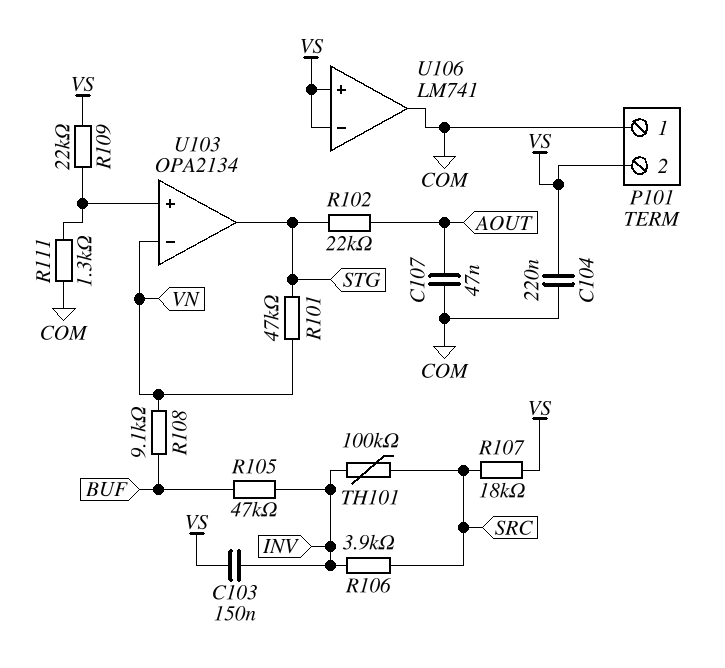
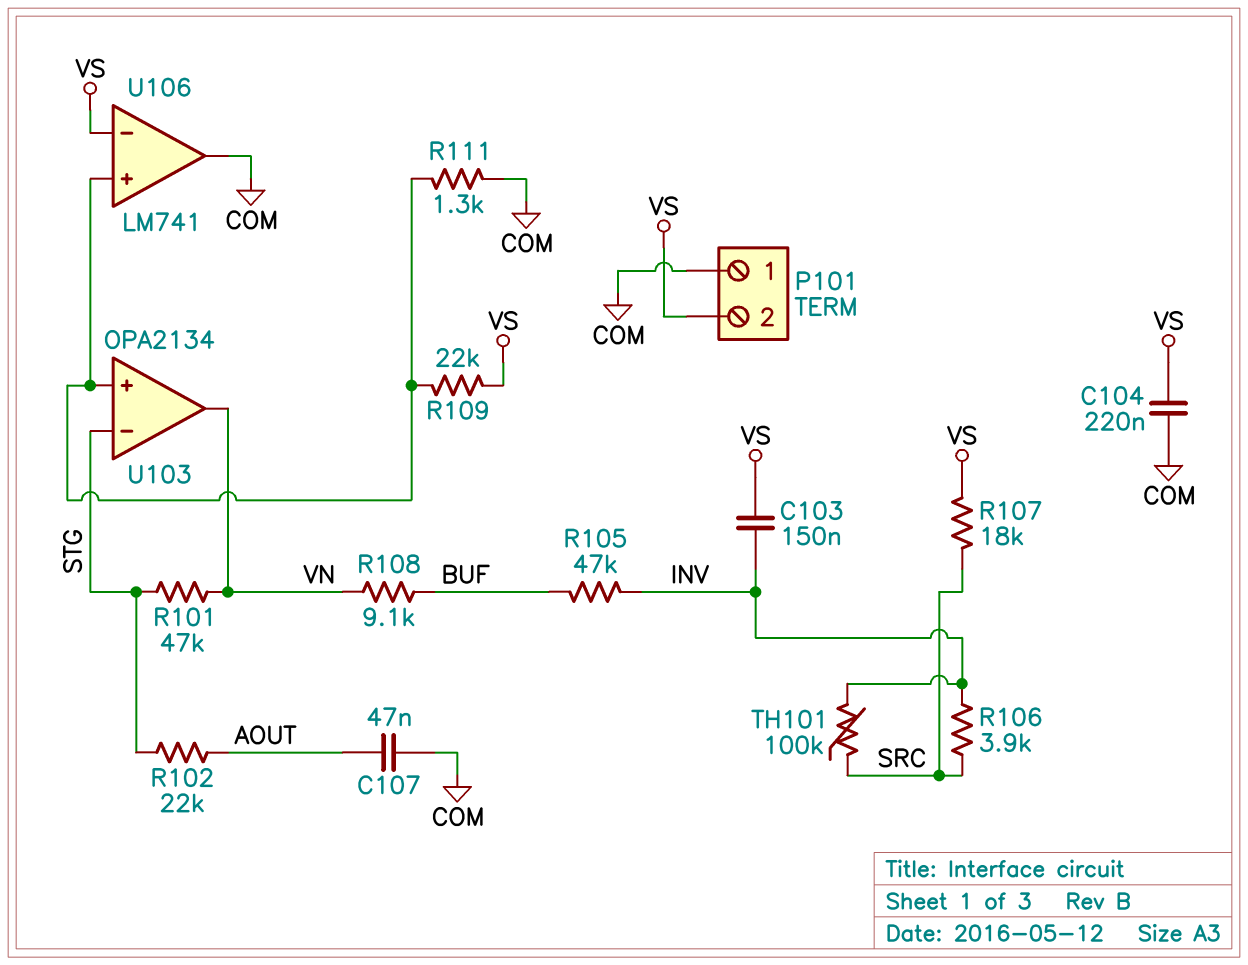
U103 pin in-: VN -> STG
U103 pin out: STG -> VN
U106 pin in+: VS -> U103/in+

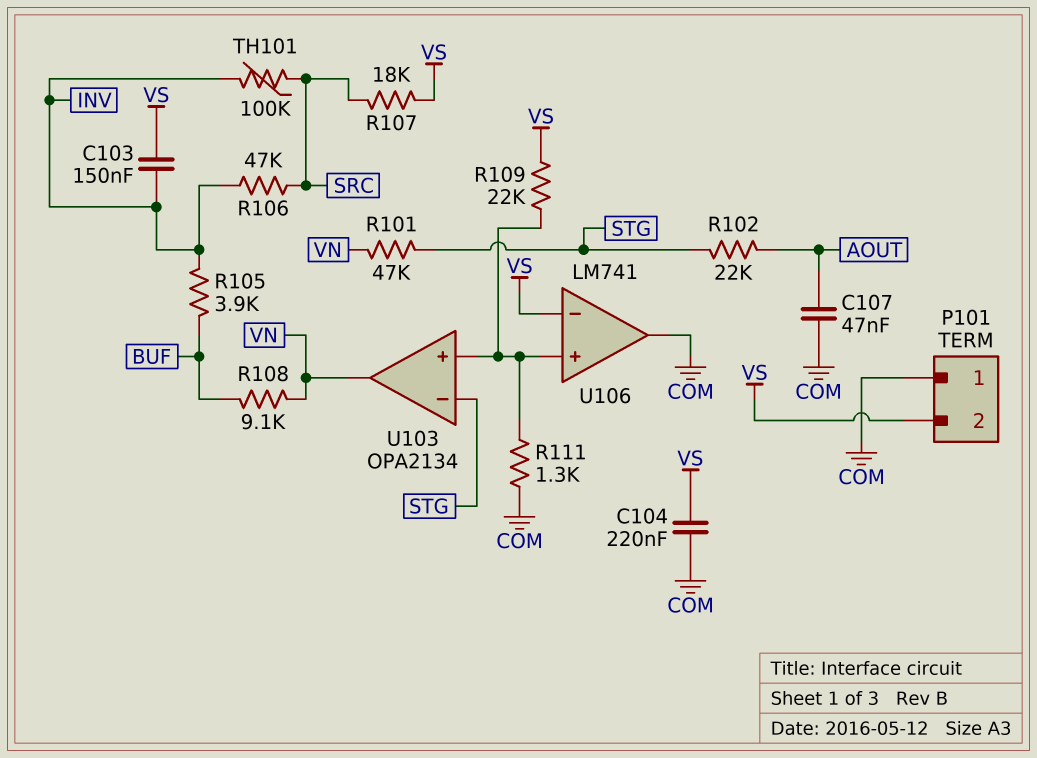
R105: 47k (BUF, INV) -> 3.9k (BUF, INV)
R106: 3.9k (INV, SRC) -> 47k (INV, SRC)

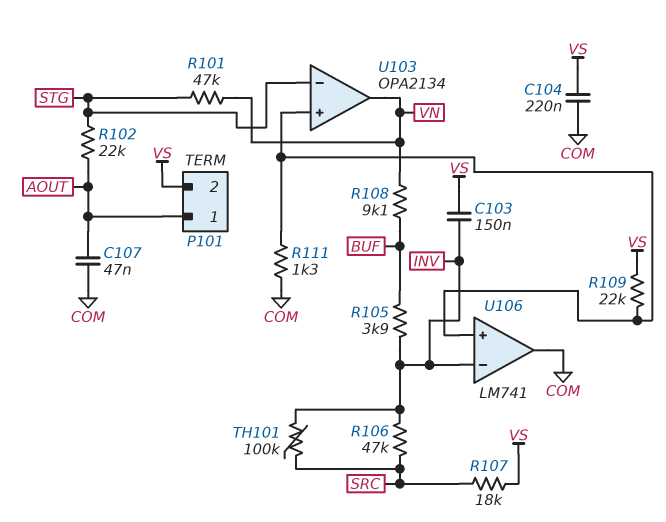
P101 pin 1: COM -> AOUT
U106 pin in-: VS -> INV

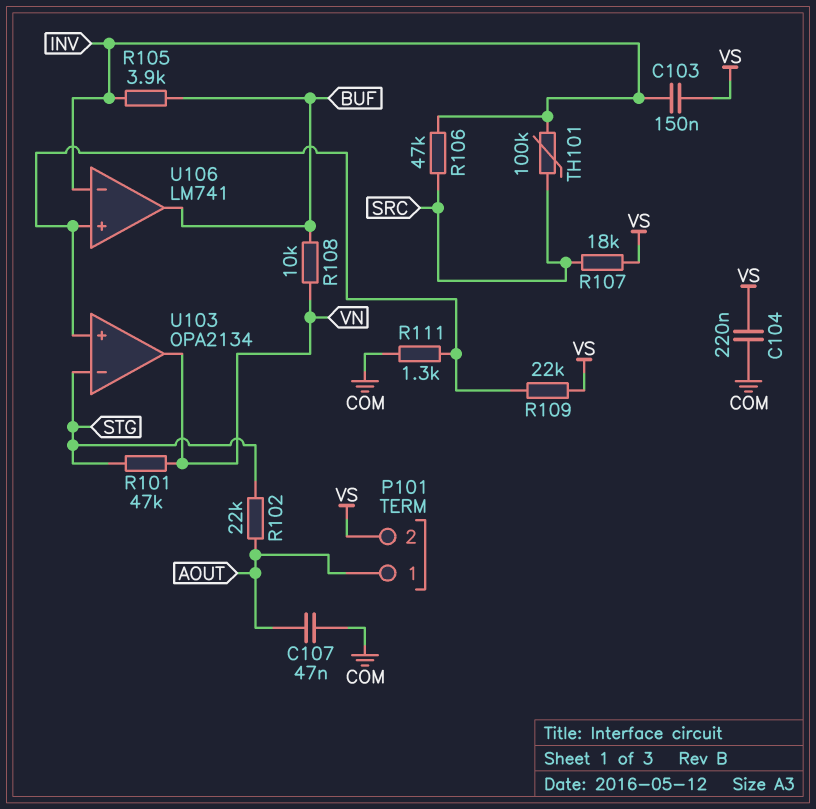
R108: 9.1k (BUF, VN) -> 10k (BUF, VN)
U106 pin out: COM -> BUF

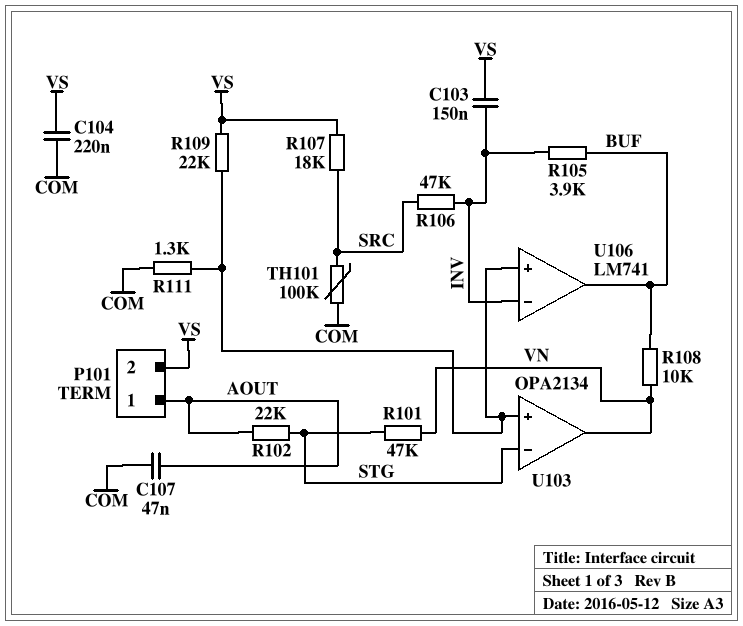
TH101: 100k (INV, SRC) -> 100k (COM, SRC)

